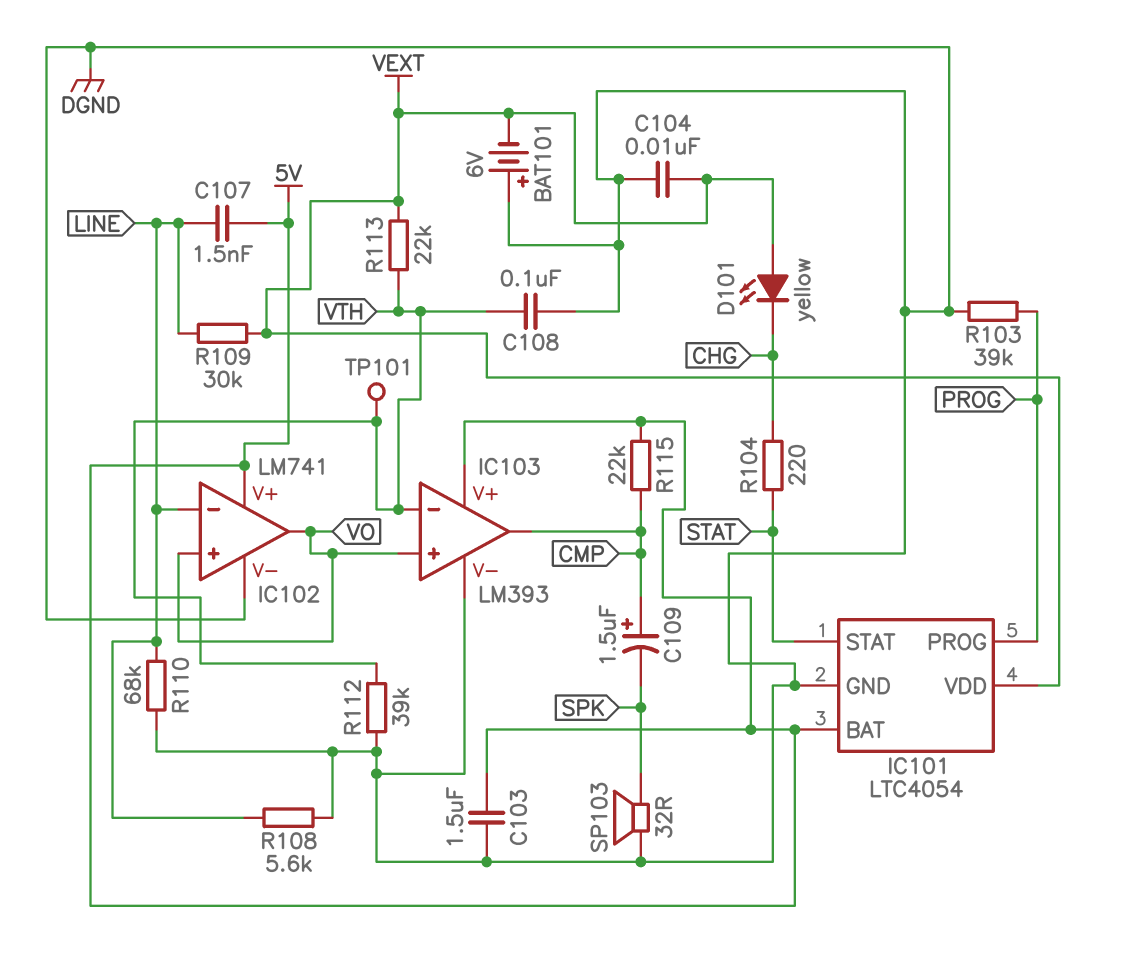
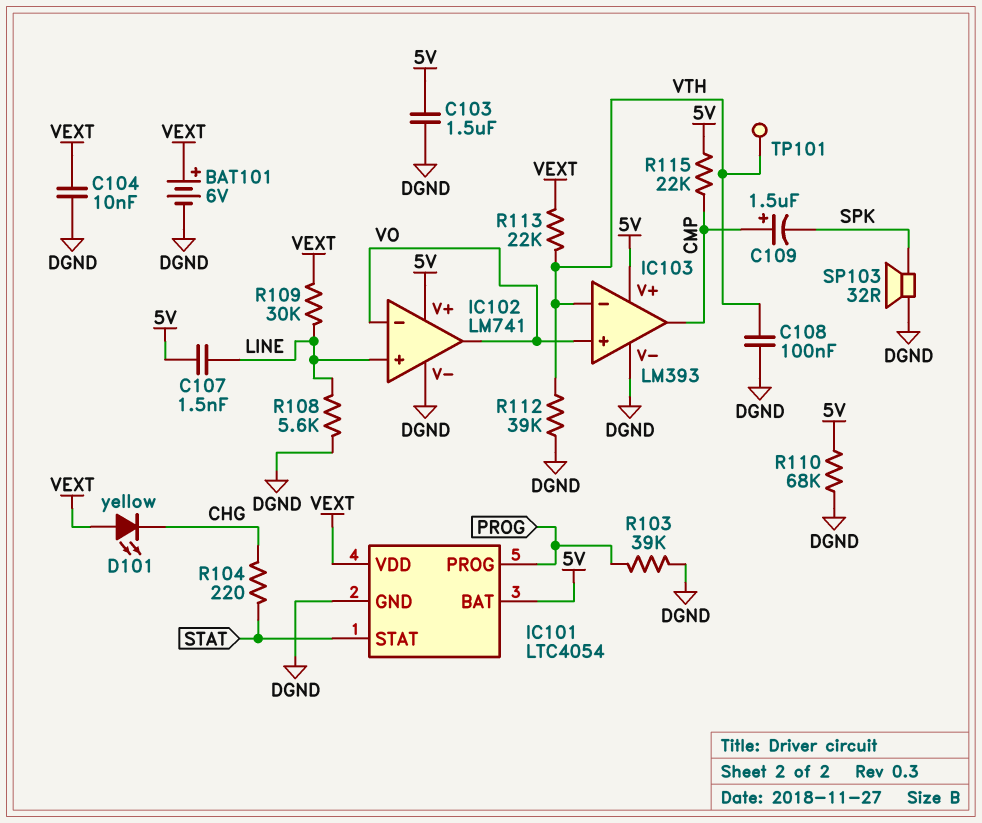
BAT101: 6V (plus DGND, minus VEXT) -> 6V (plus VEXT, minus DGND)
IC102 pin in+: VO -> LINE
IC102 pin in-: LINE -> VO
R110: 68k (DGND, LINE) -> 68k (5V, DGND)

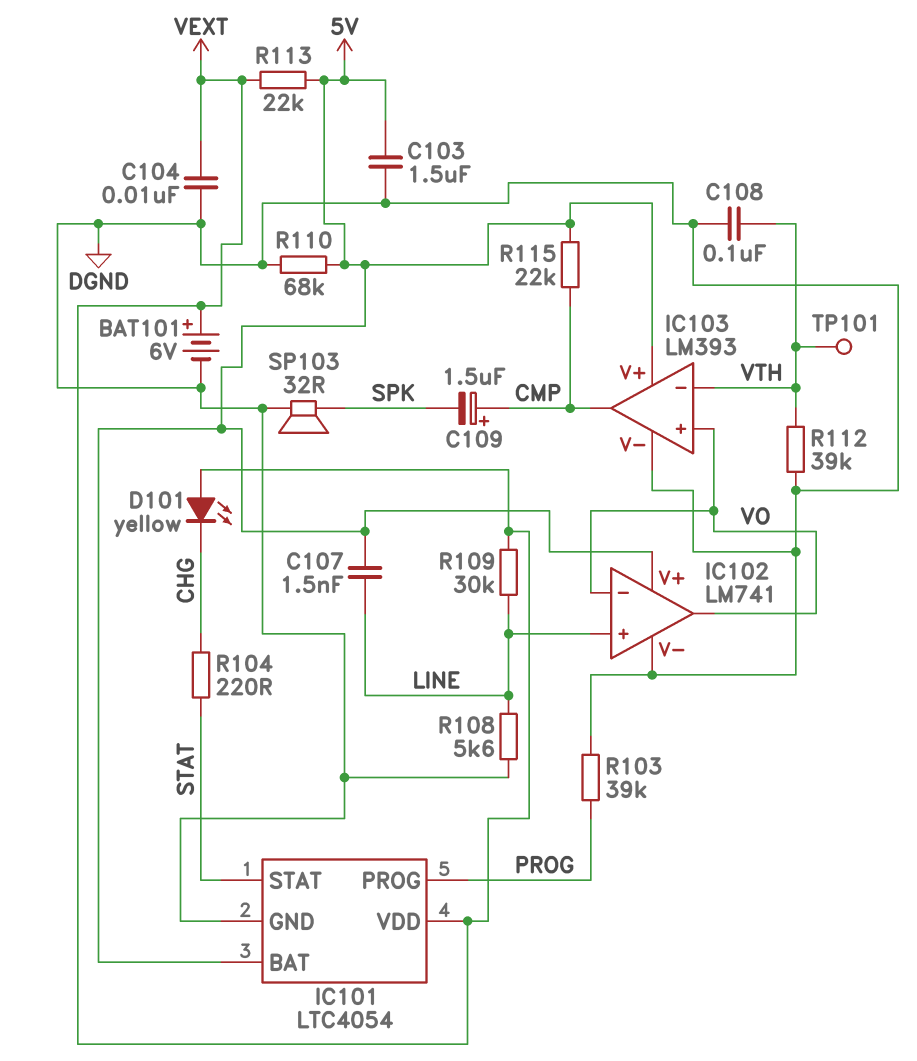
R113: 22k (VEXT, VTH) -> 22k (5V, VEXT)

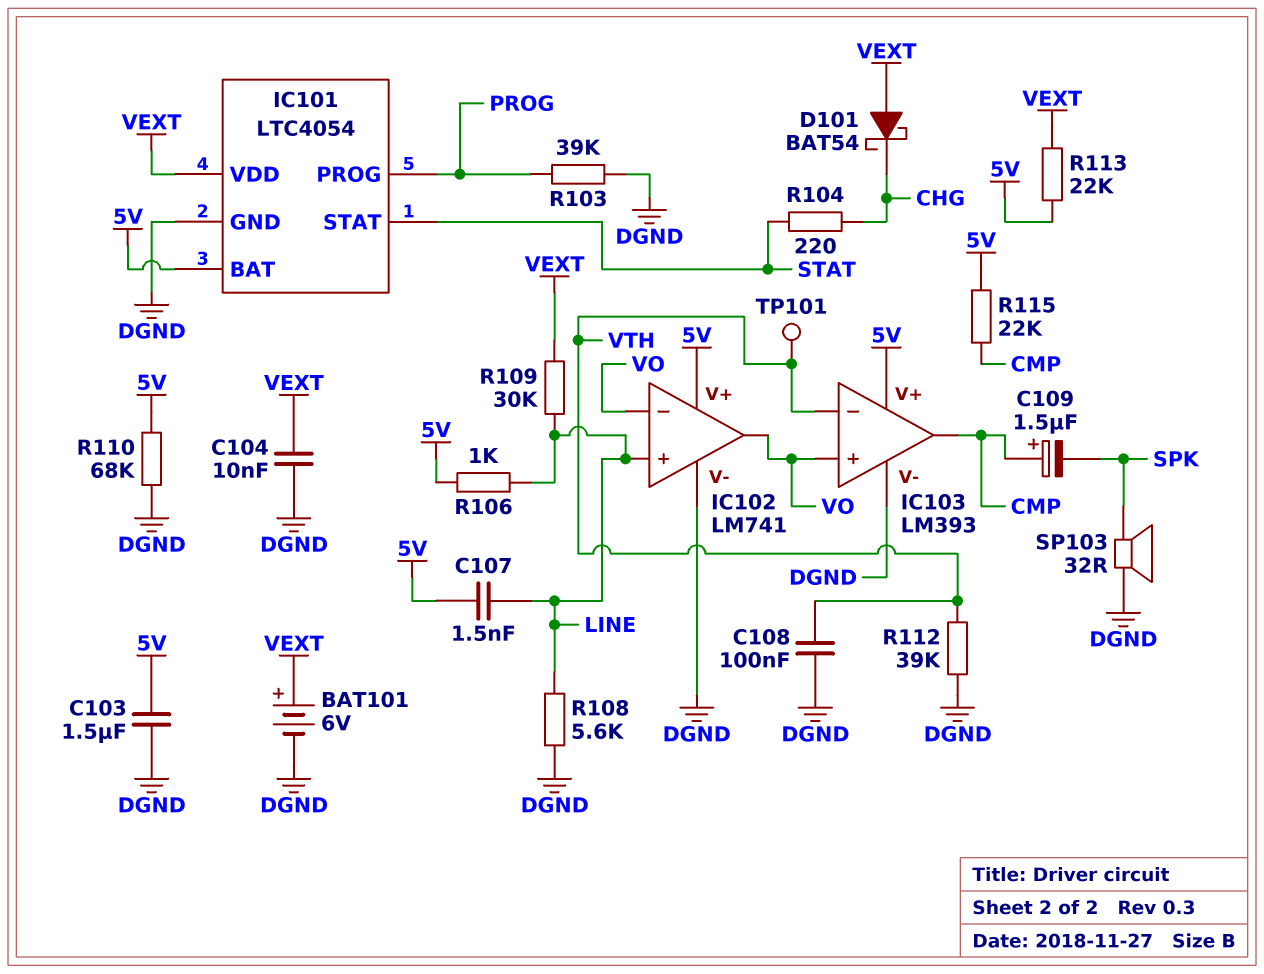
D101: LED yellow (A VEXT, K CHG) -> schottky BAT54 (A VEXT, K CHG)
R106: none -> 1k (5V, LINE)

